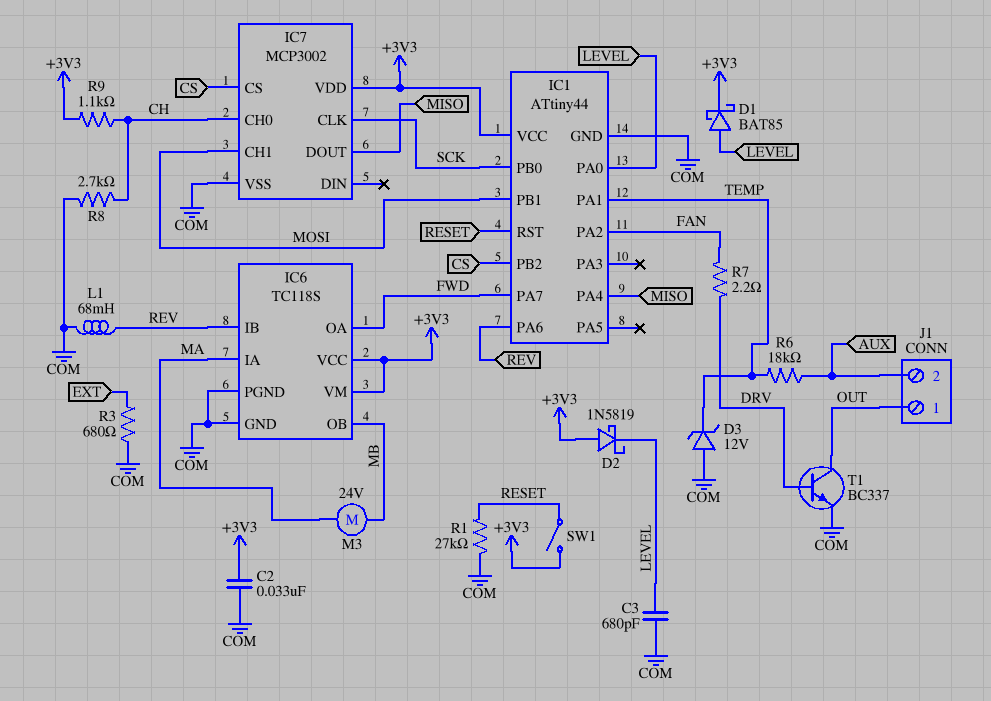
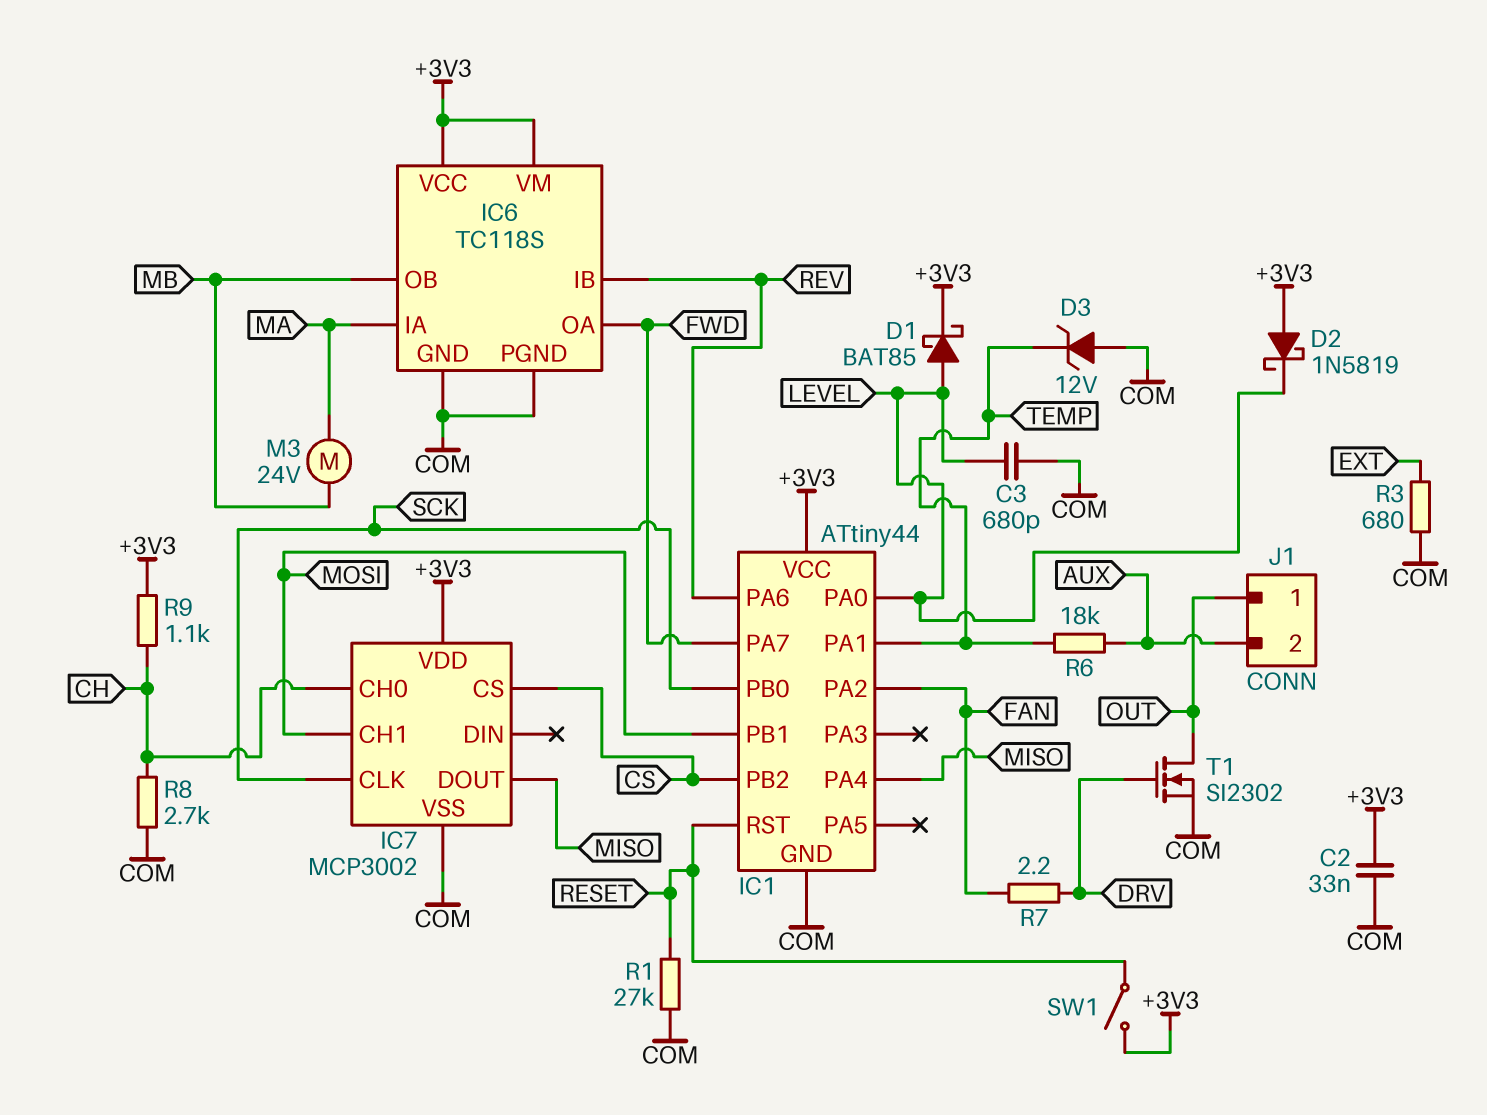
L1: 68mH (COM, REV) -> none
T1: NPN BC337 (B DRV, C OUT, E COM) -> NMOS SI2302 (G DRV, D OUT, S COM)

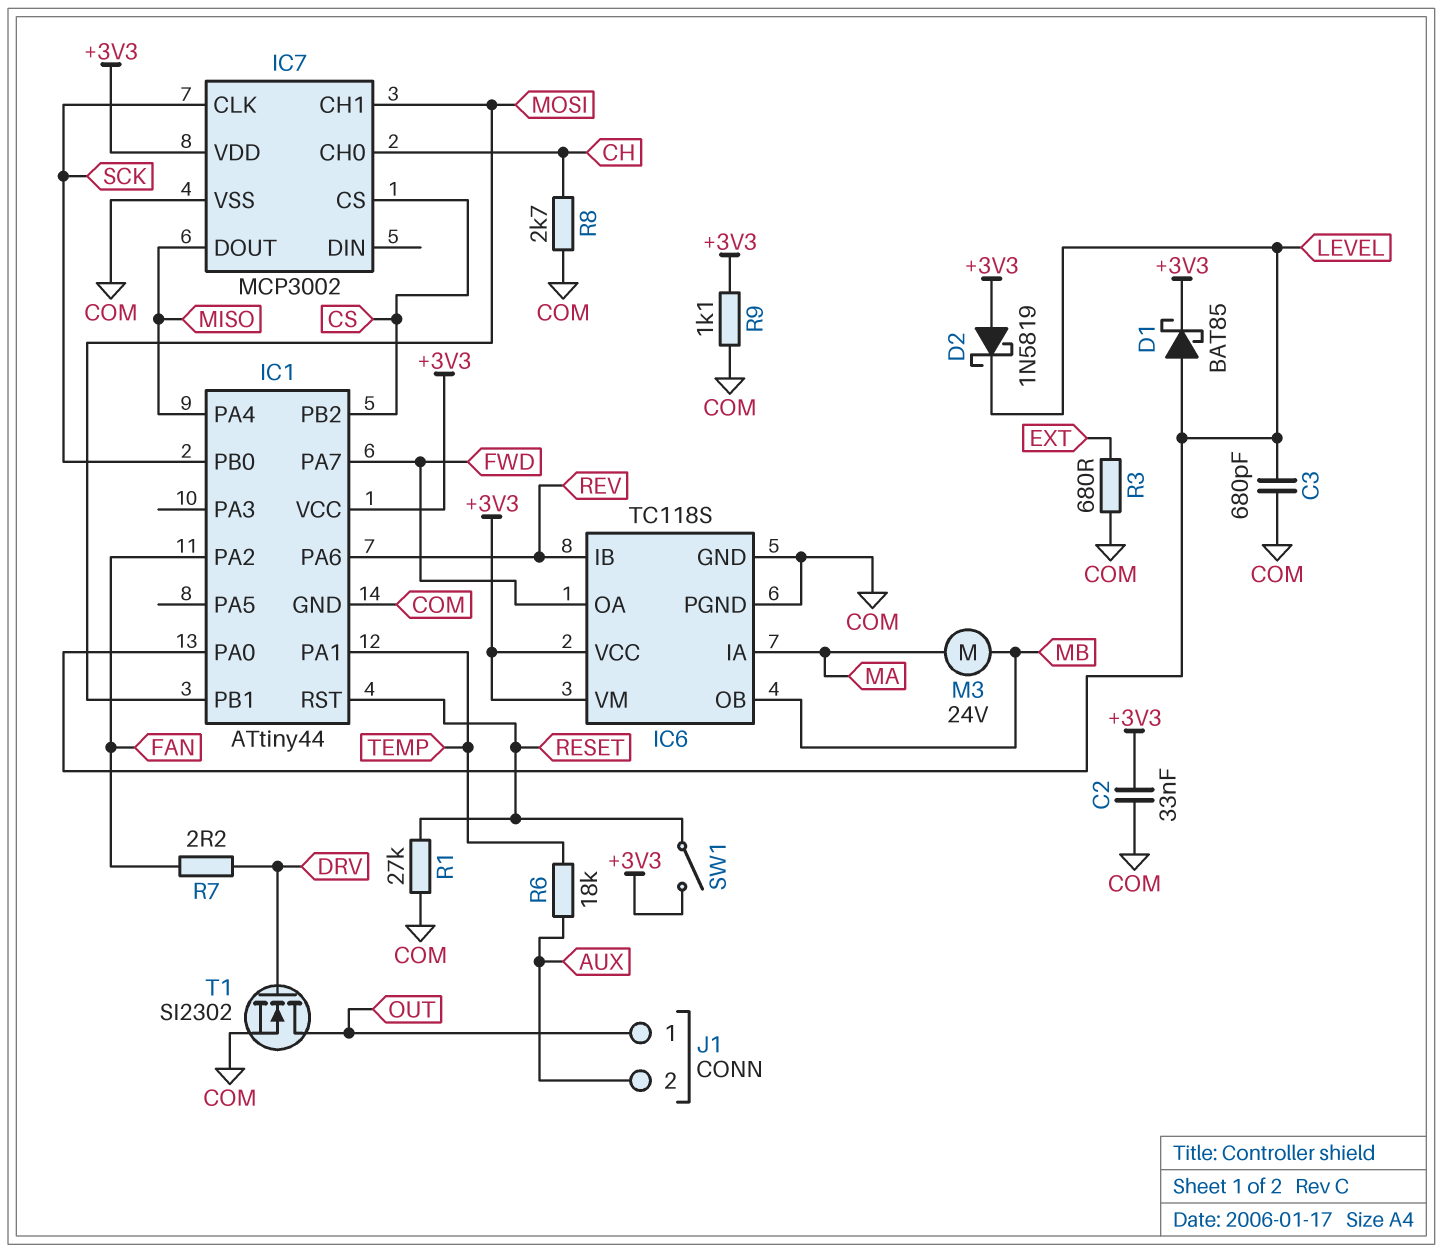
D3: zener 12V (A COM, K TEMP) -> none
R9: 1.1k (+3V3, CH) -> 1.1k (+3V3, COM)

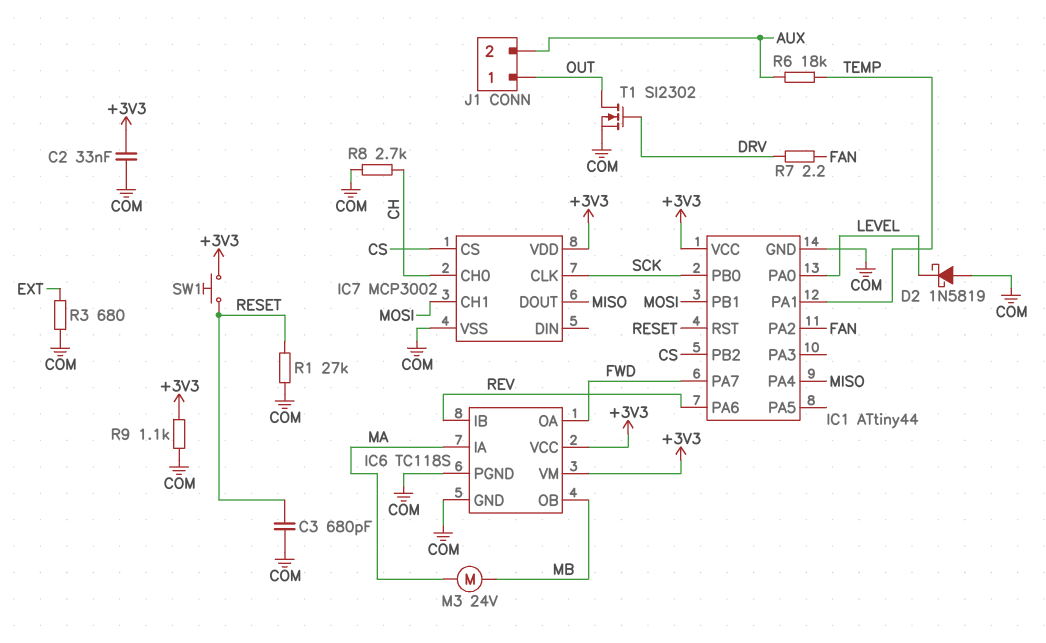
C3: 680pF (COM, LEVEL) -> 680pF (COM, RESET)
D1: schottky BAT85 (A LEVEL, K +3V3) -> none
D2: schottky 1N5819 (A +3V3, K LEVEL) -> schottky 1N5819 (A COM, K LEVEL)
SW1: switch (+3V3, RESET) -> button (+3V3, RESET)

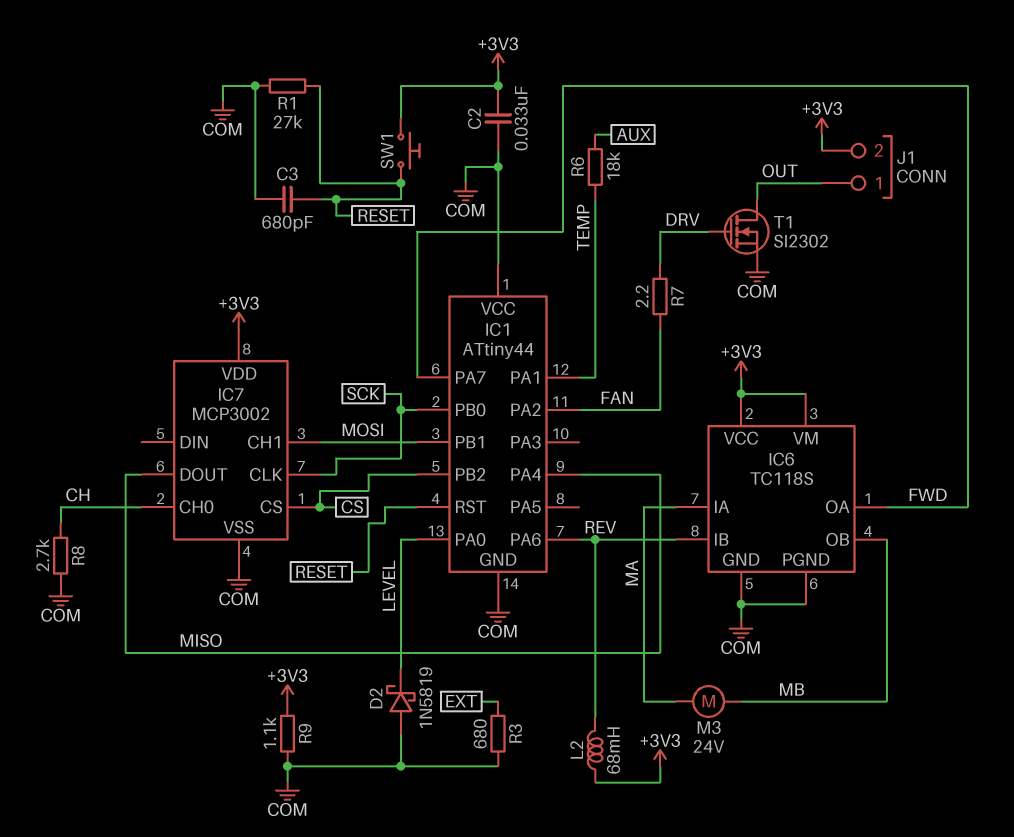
IC1 pin VCC: +3V3 -> COM
J1 pin 2: AUX -> +3V3
L2: none -> 68mH (+3V3, REV)

